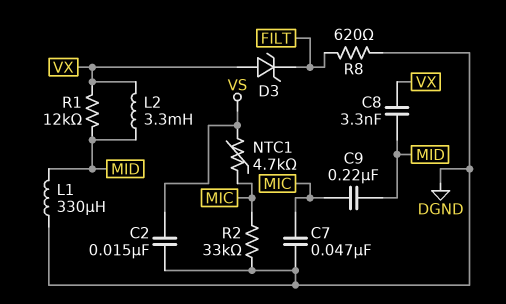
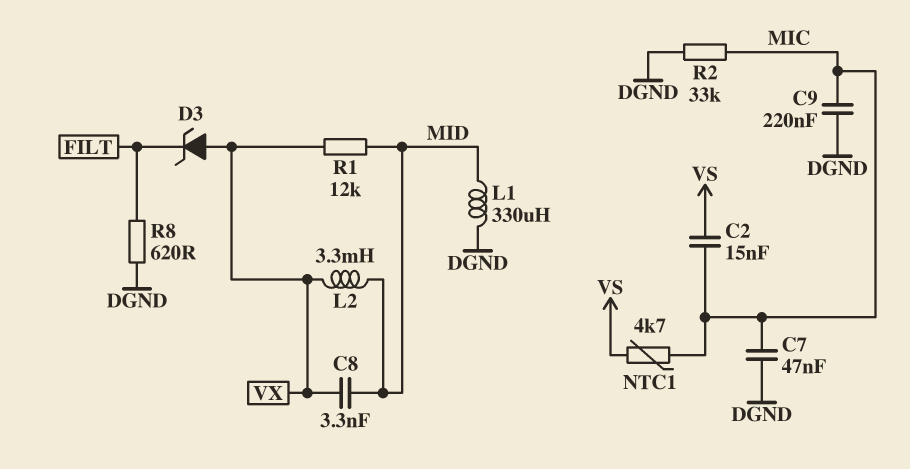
C2: 15nF (DGND, VS) -> 15nF (MIC, VS)
C9: 220nF (MIC, MID) -> 220nF (DGND, MIC)

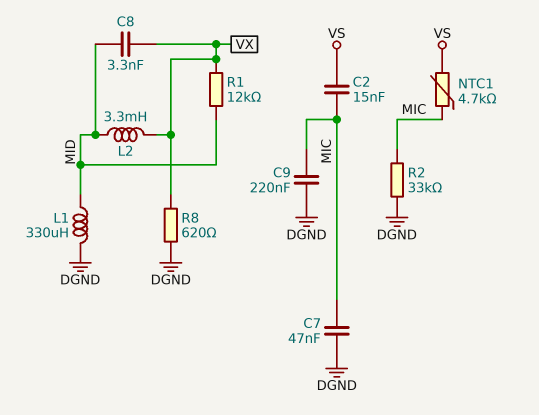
D3: zener (A VX, K FILT) -> none
R8: 620 (DGND, FILT) -> 620 (DGND, VX)

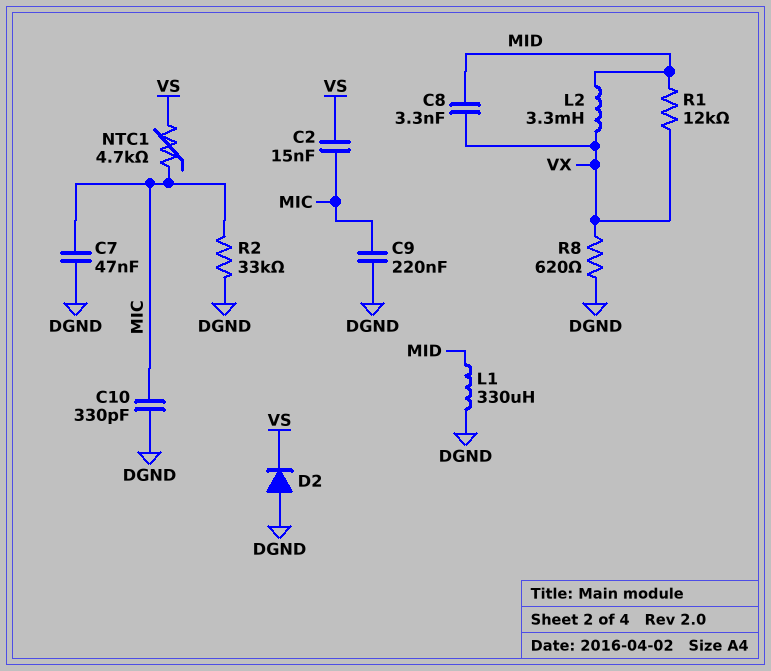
C10: none -> 330pF (DGND, MIC)
D2: none -> diode (A DGND, K VS)

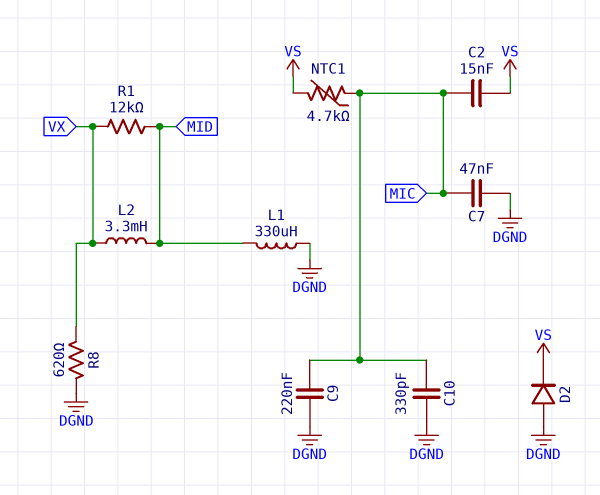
C8: 3.3nF (MID, VX) -> none
R2: 33k (DGND, MIC) -> none

